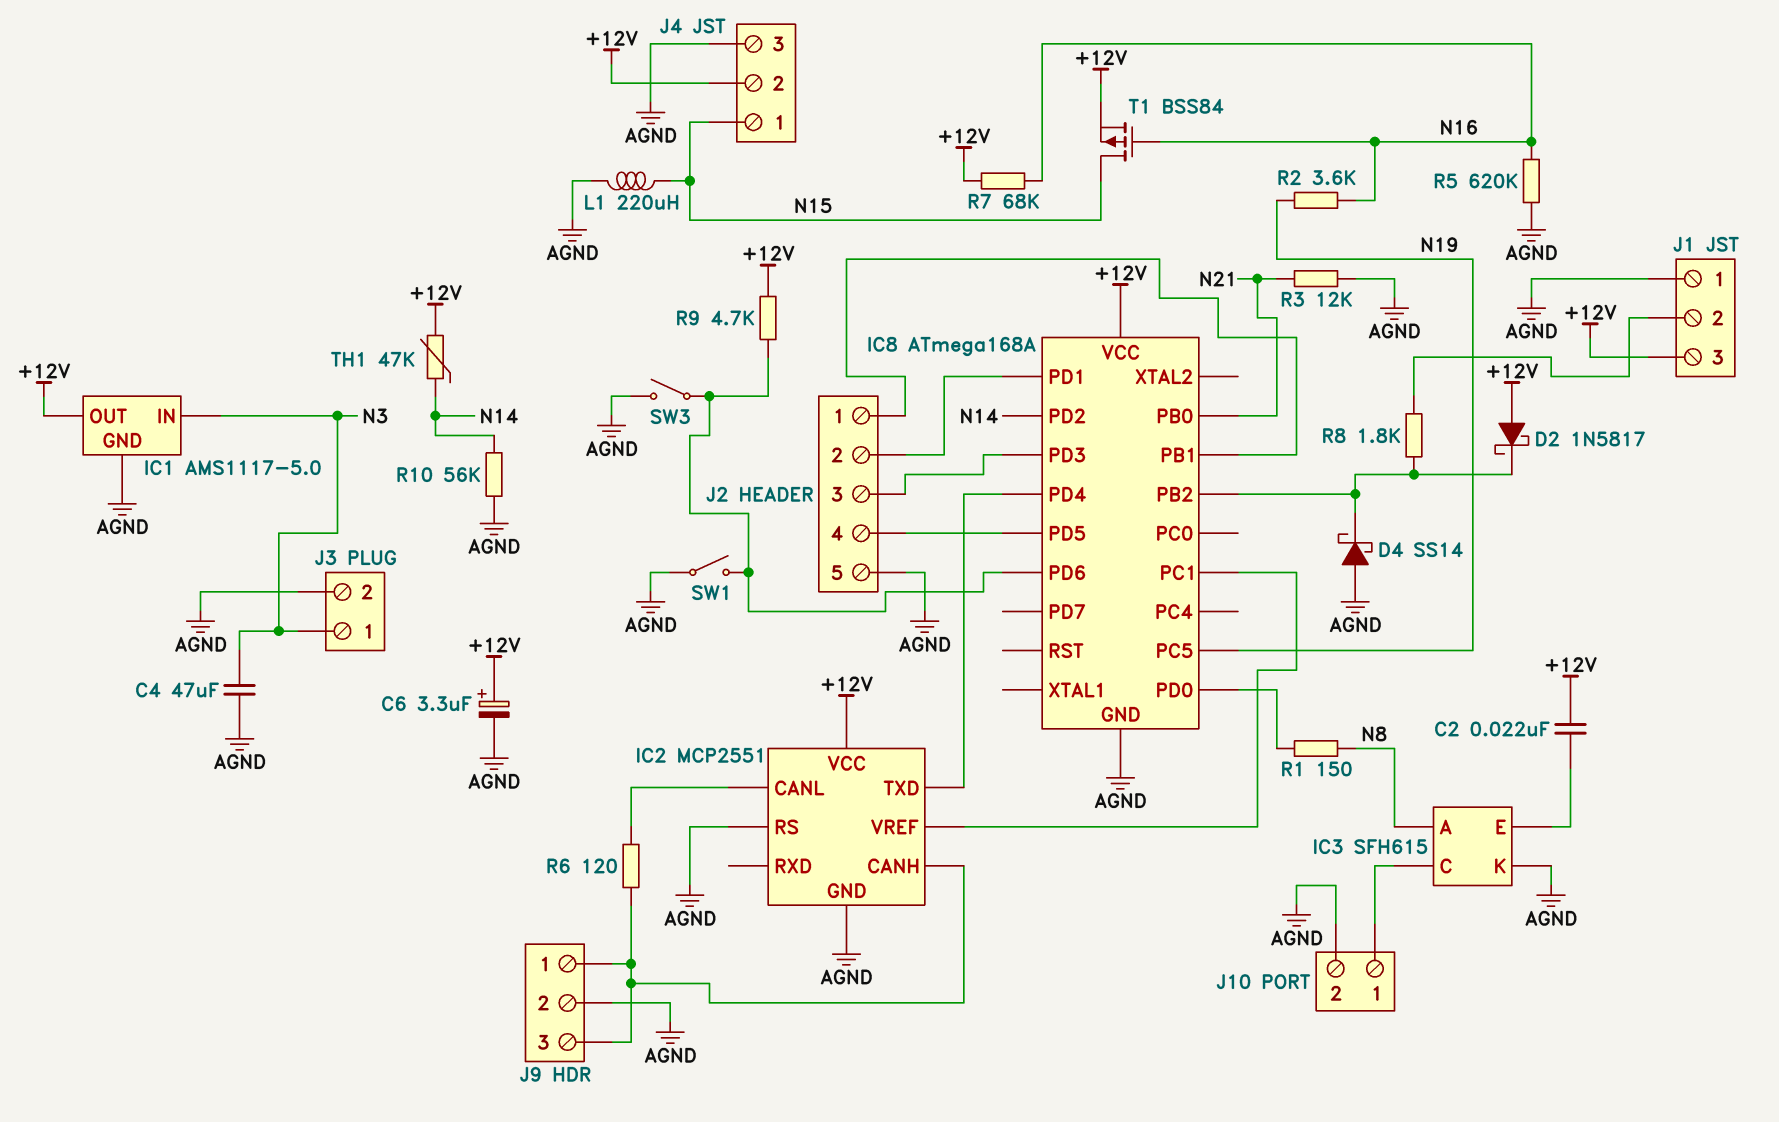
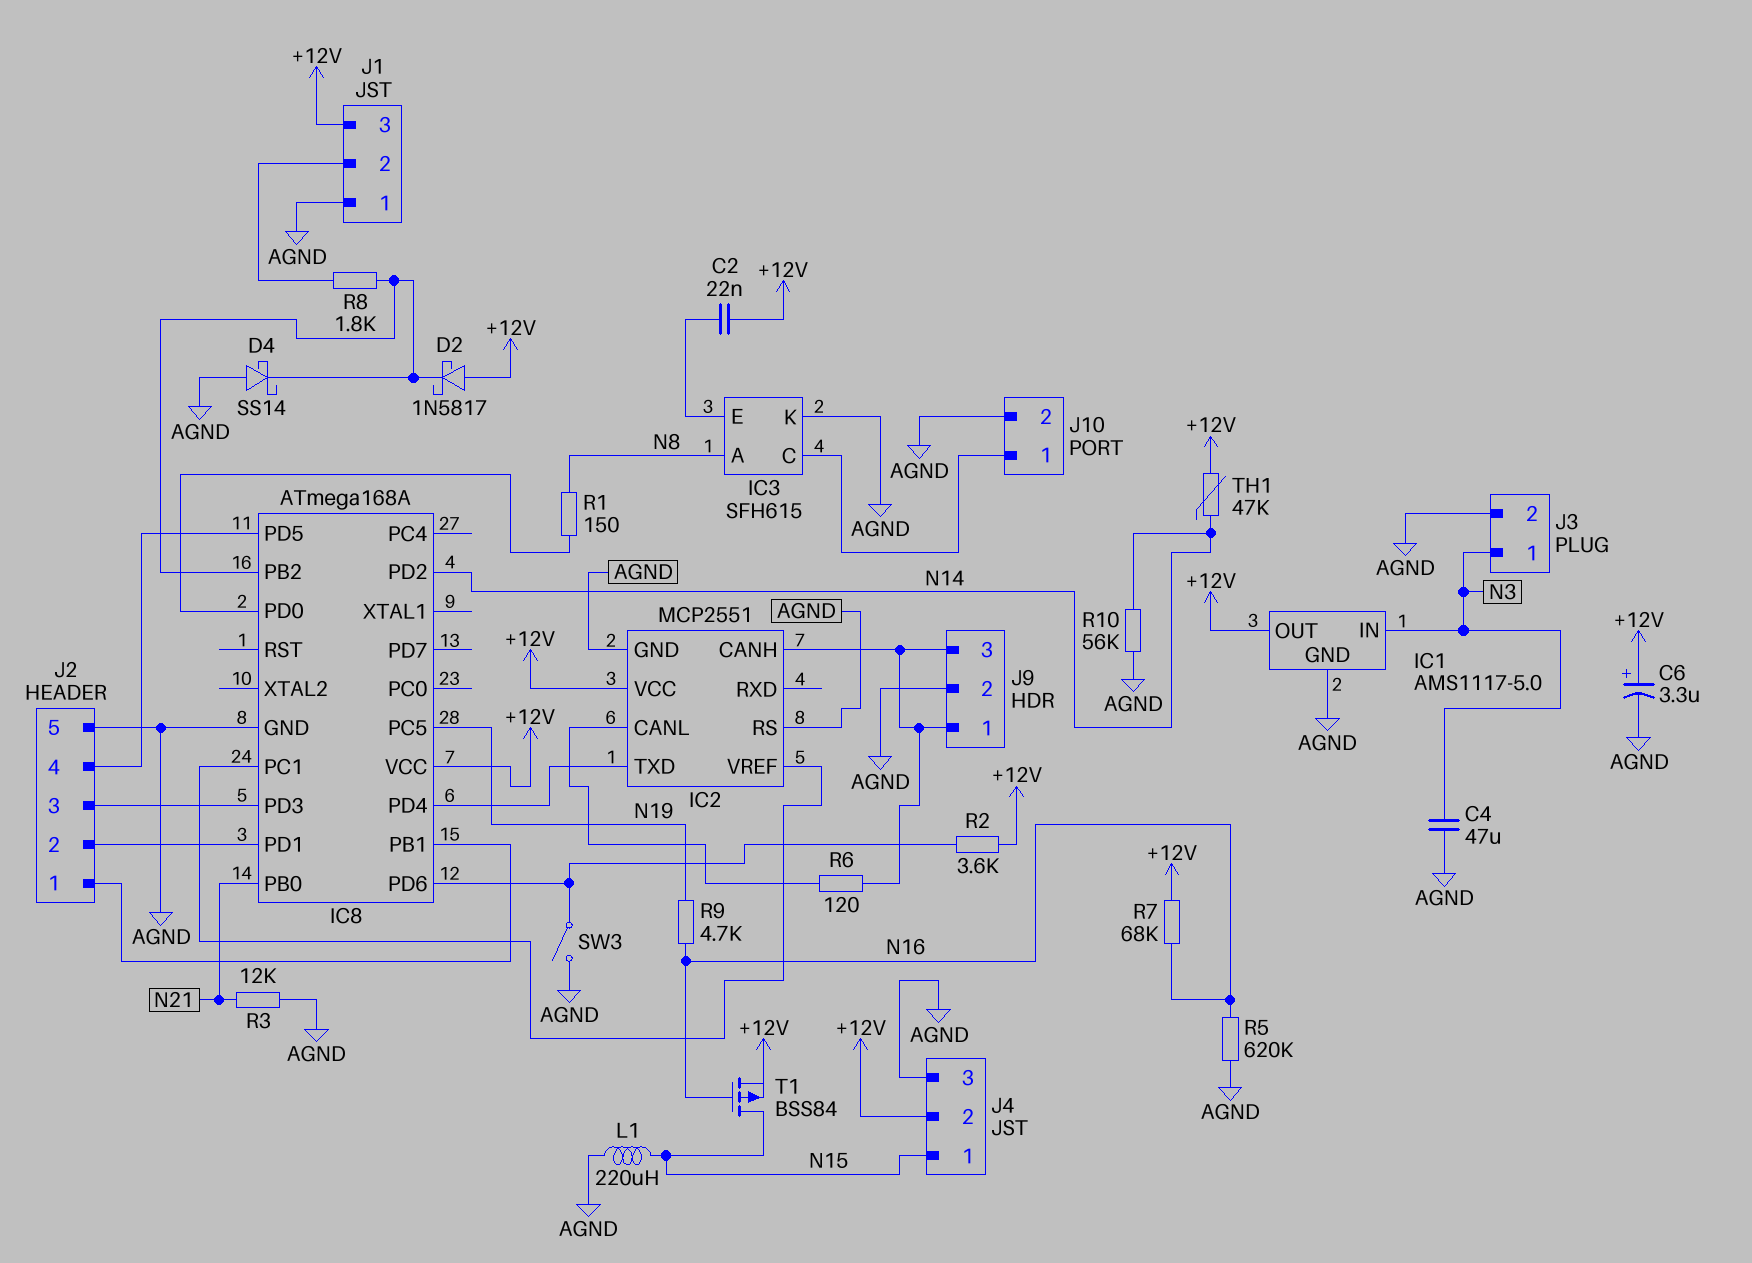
R2: 3.6k (N16, N19) -> 3.6k (+12V, IC8/PD6)
R9: 4.7k (+12V, IC8/PD6) -> 4.7k (N16, N19)
SW1: switch (AGND, IC8/PD6) -> none

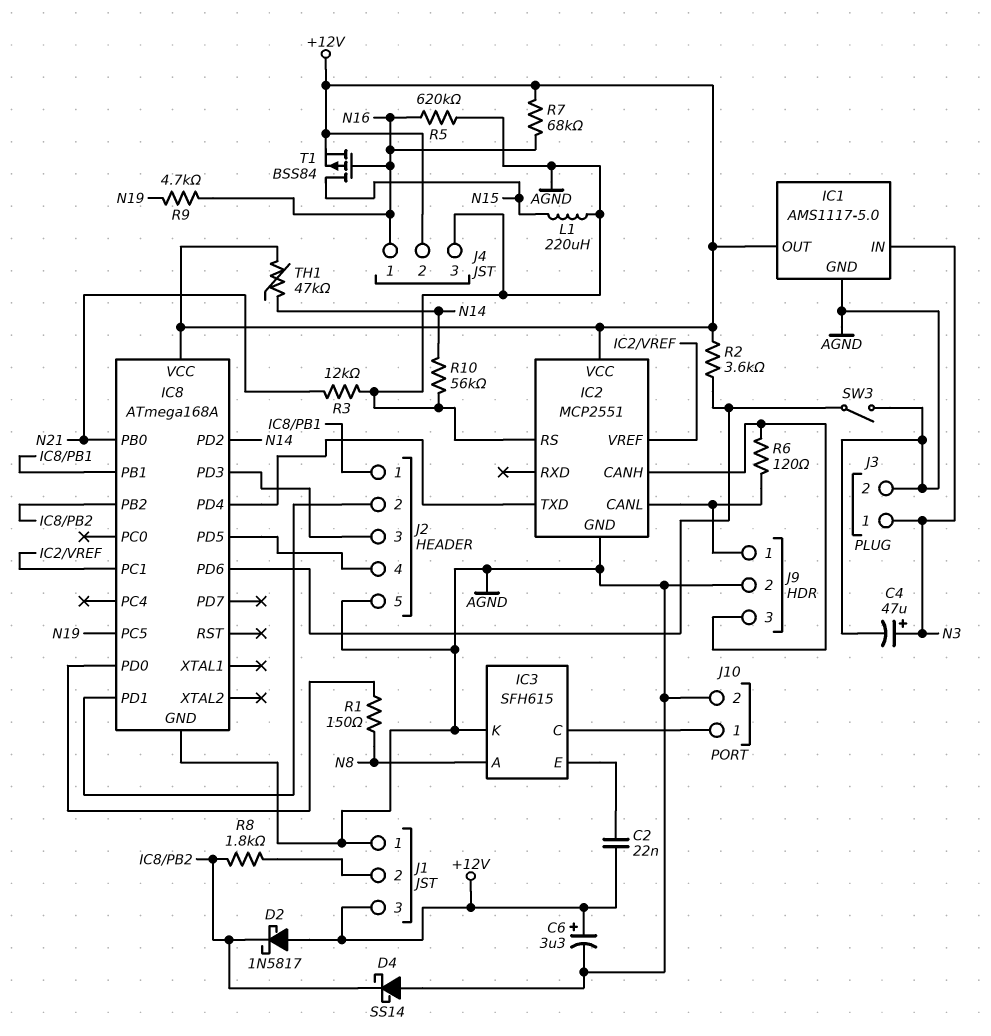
C4: 47uF (AGND, N3) -> 47uF (plus N3, minus AGND)
J4 pin 1: N15 -> N16
J9 pin 1: IC2/CANH -> IC2/CANL

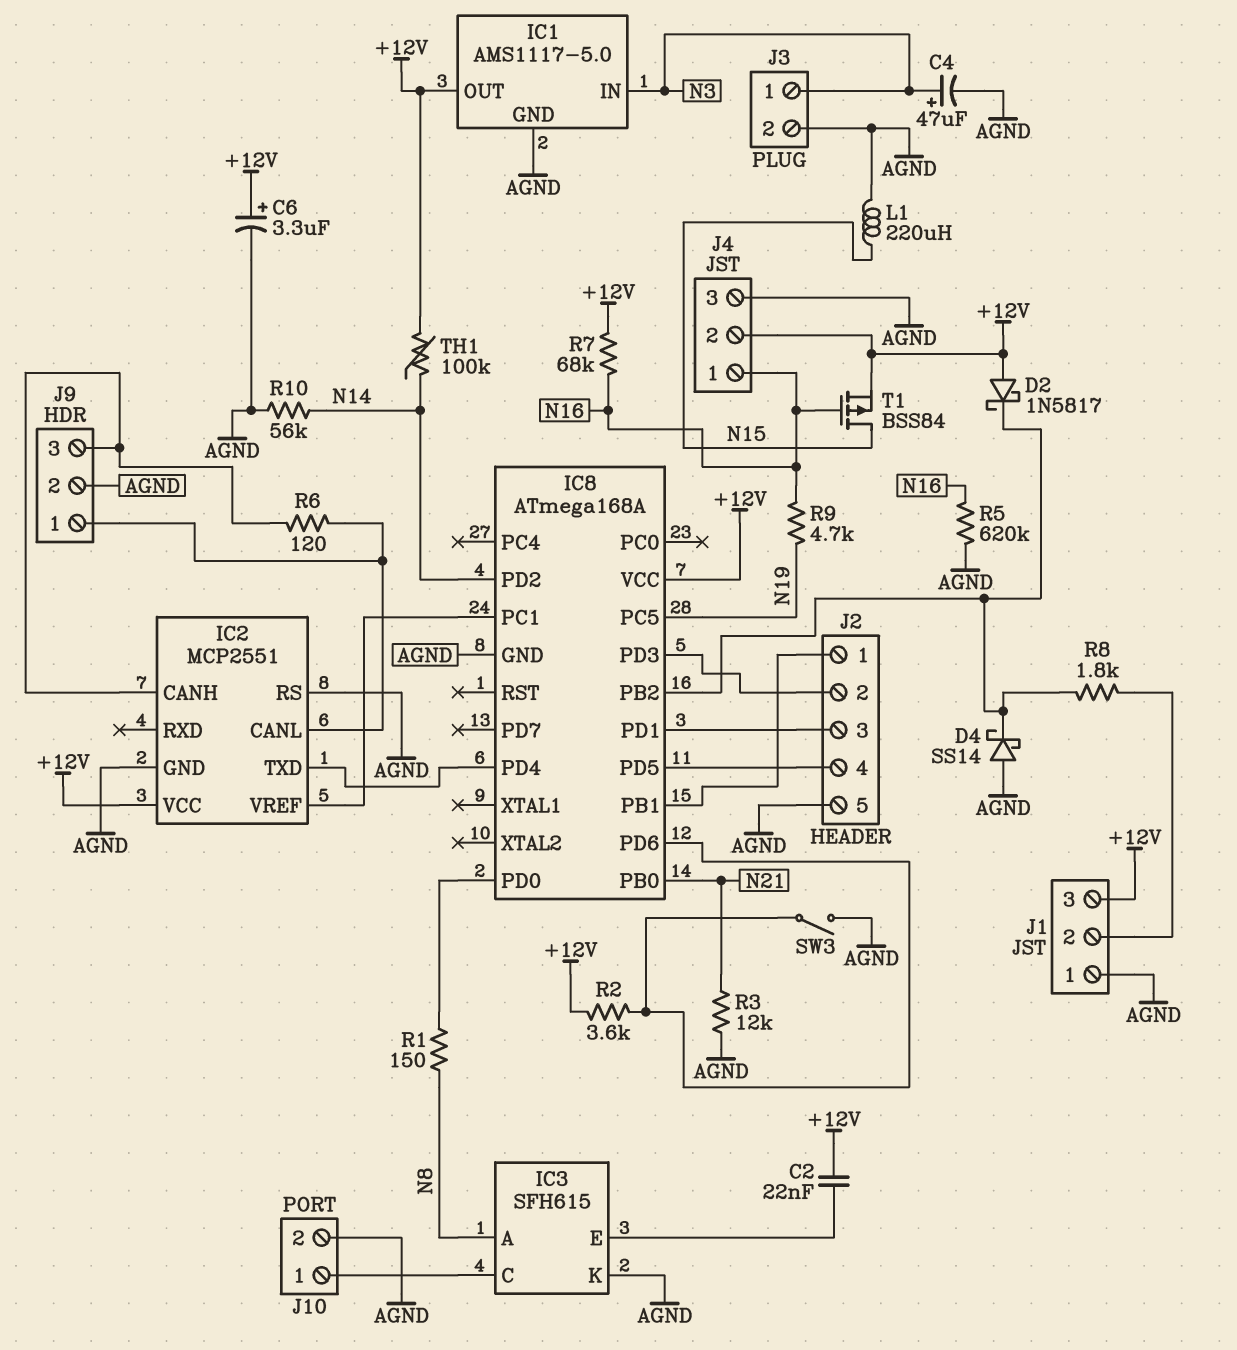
J2 pin 2: IC8/PD1 -> IC8/PD3
J2 pin 3: IC8/PD3 -> IC8/PD1
TH1: 47k (+12V, N14) -> 100k (+12V, N14)

